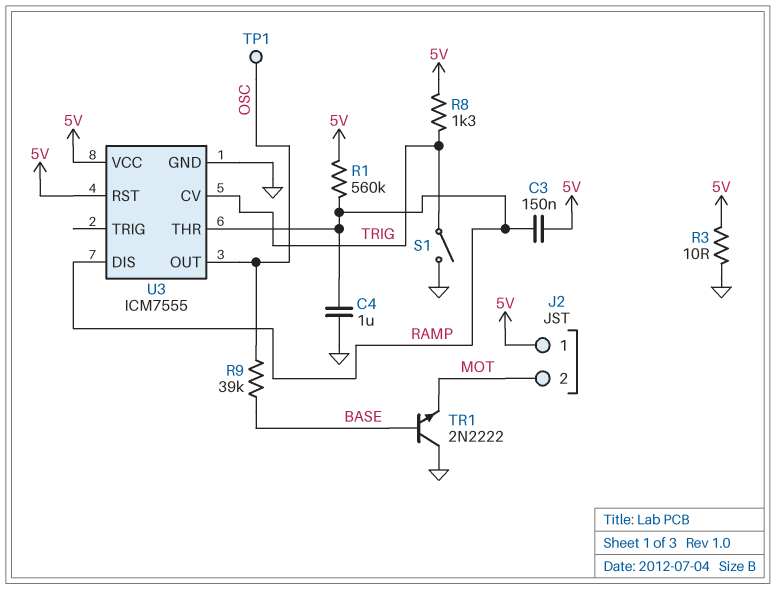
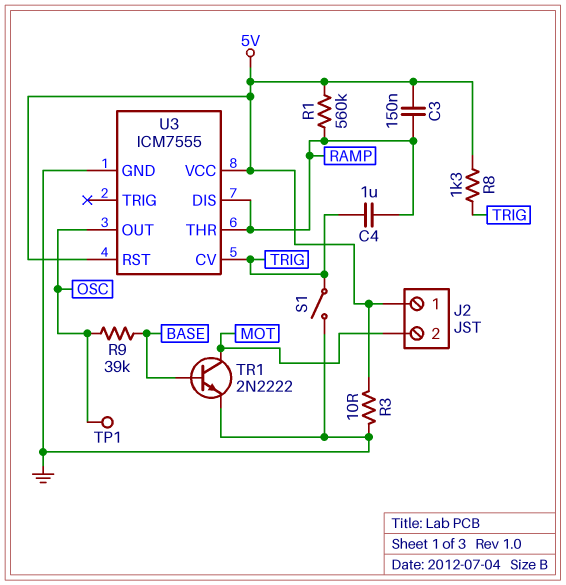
C4: 1uF (GND, RAMP) -> 1uF (RAMP, TRIG)
TR1: NPN 2N2222 (B BASE, C GND, E MOT) -> NPN 2N2222 (B BASE, C MOT, E GND)

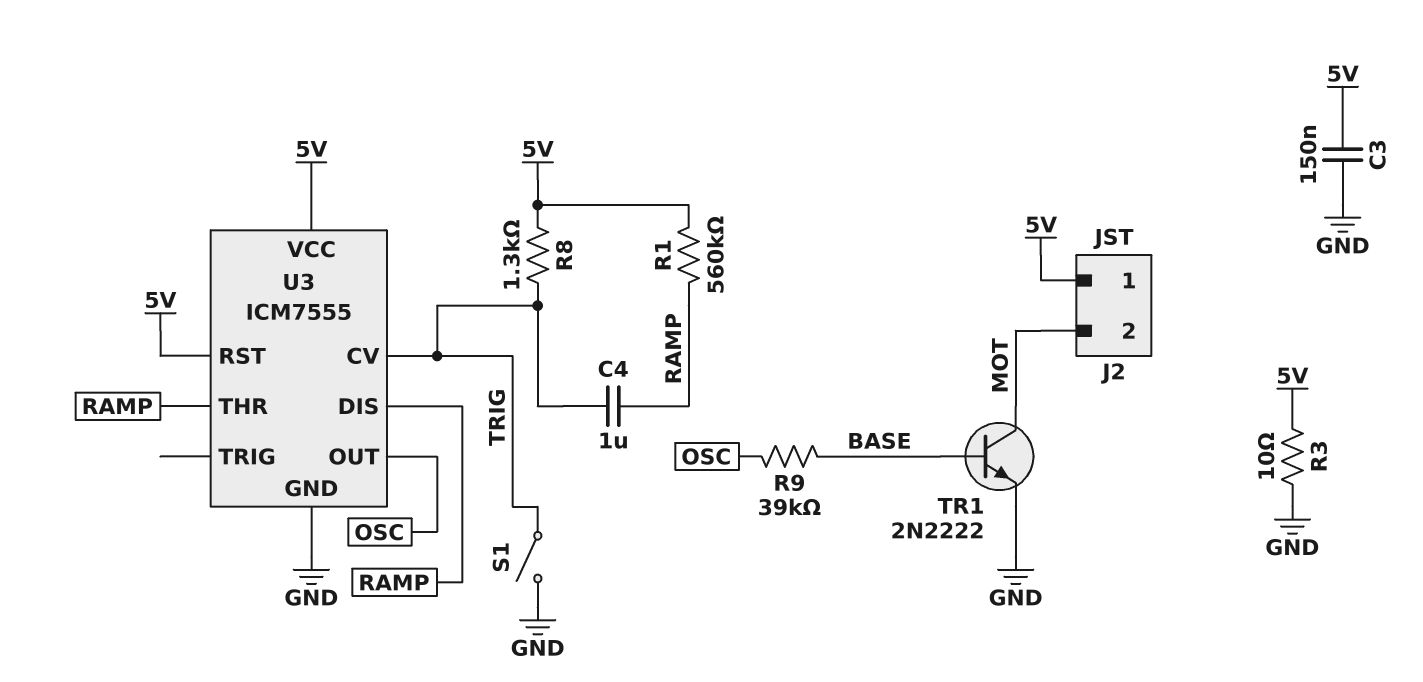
C3: 150nF (5V, RAMP) -> 150nF (5V, GND)
TP1: test point (OSC) -> none

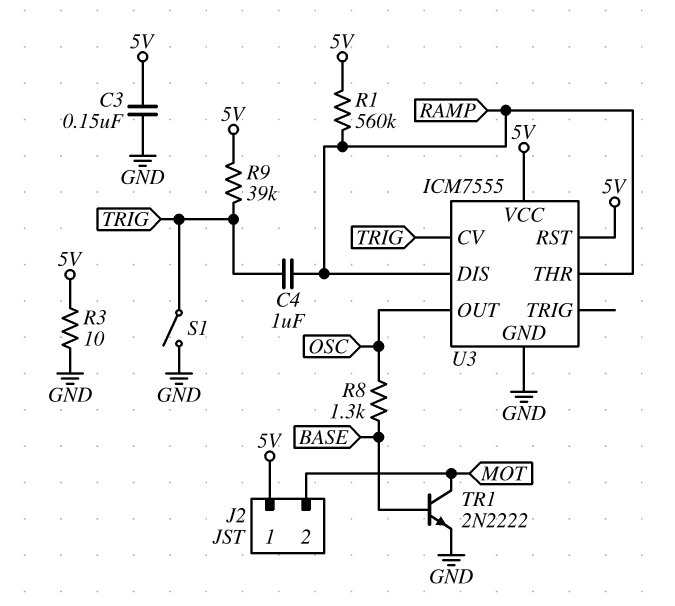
R8: 1.3k (5V, TRIG) -> 1.3k (BASE, OSC)
R9: 39k (BASE, OSC) -> 39k (5V, TRIG)

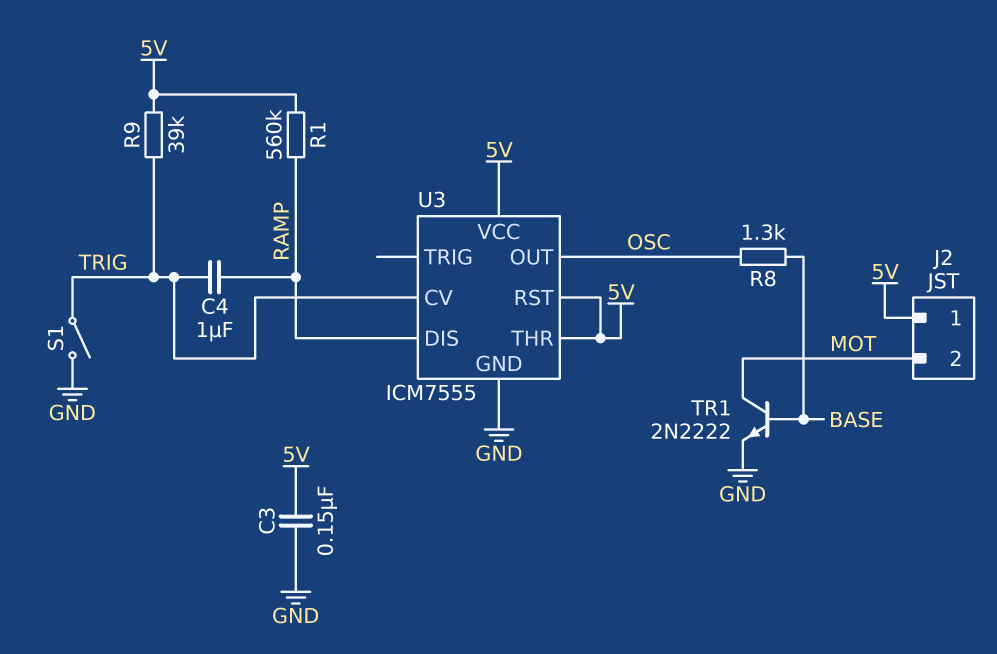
R3: 10 (5V, GND) -> none
U3 pin THR: RAMP -> 5V

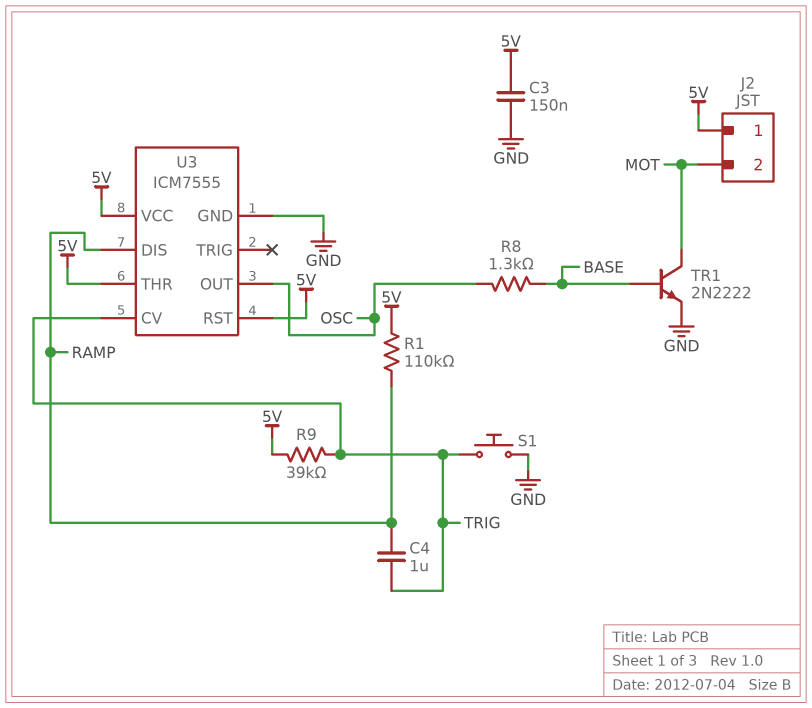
R1: 560k (5V, RAMP) -> 110k (5V, RAMP)
S1: switch (GND, TRIG) -> button (GND, TRIG)

